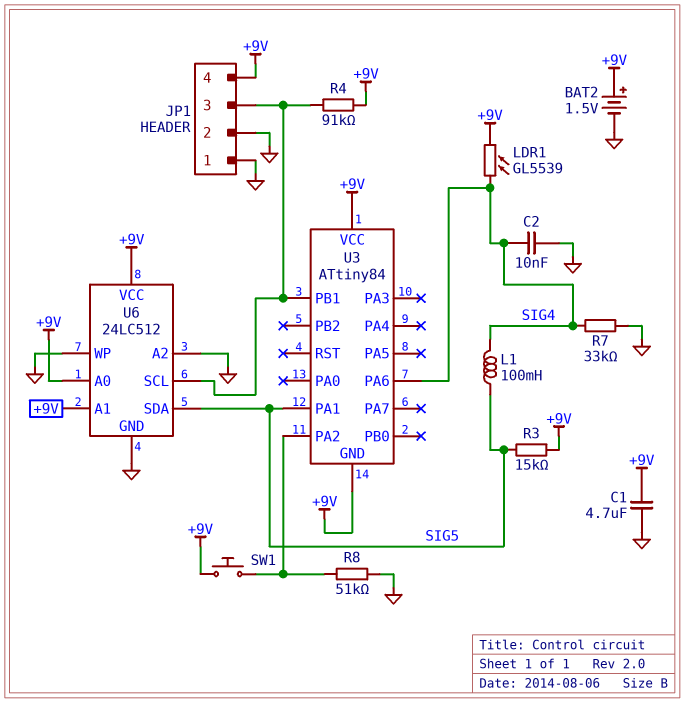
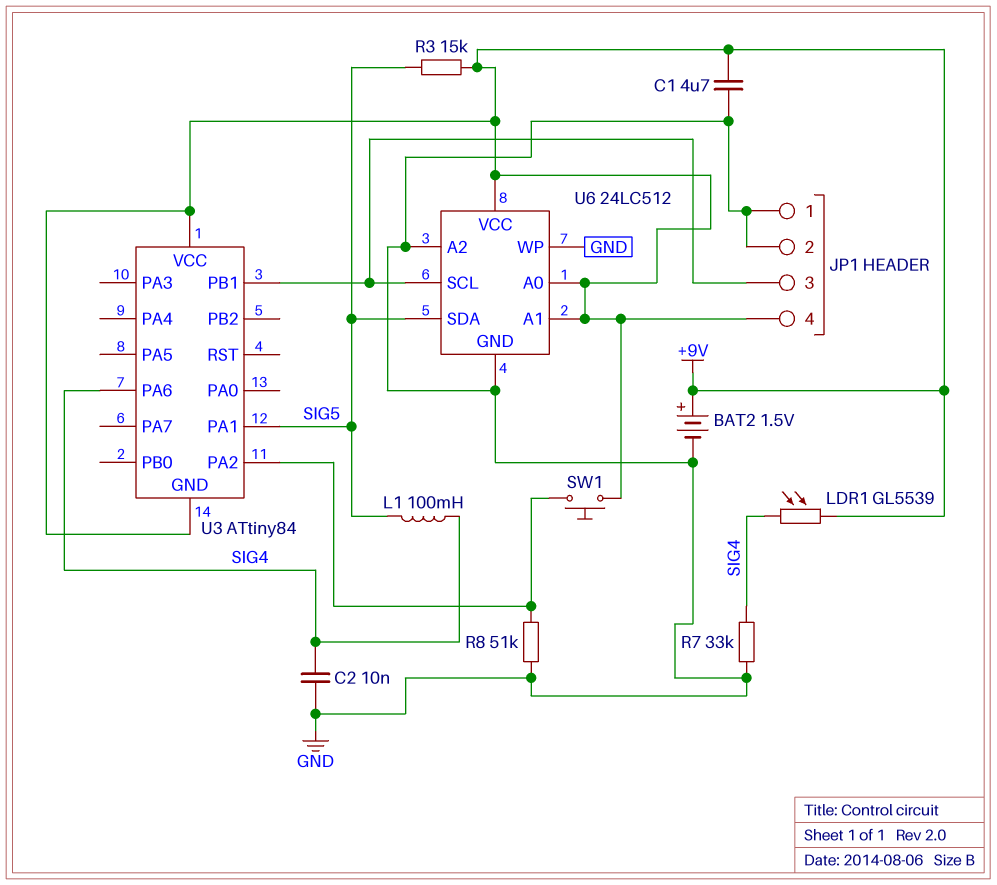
R4: 91k (+9V, JP1/3) -> none

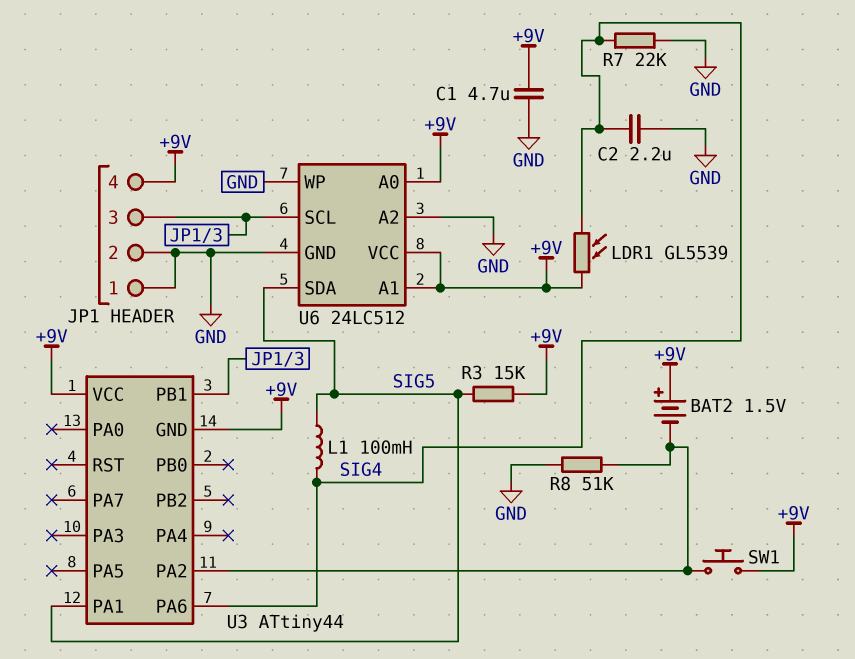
BAT2: 1.5V (plus +9V, minus GND) -> 1.5V (plus +9V, minus U3/PA2)
C2: 10nF (GND, SIG4) -> 2.2uF (GND, SIG4)
R7: 33k (GND, SIG4) -> 22k (GND, SIG4)
U3: ATtiny84 -> ATtiny44

